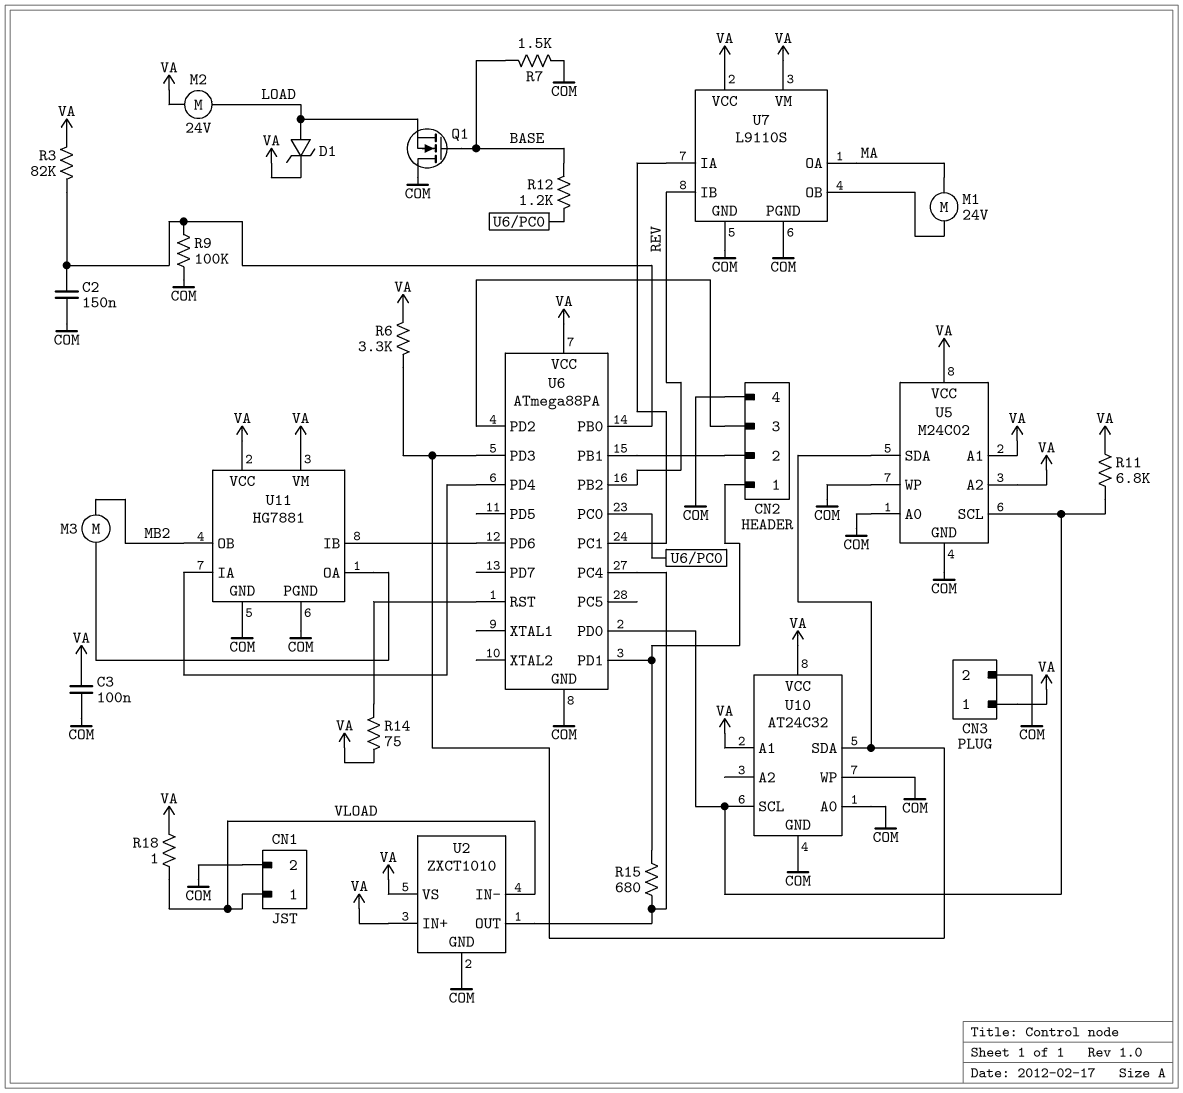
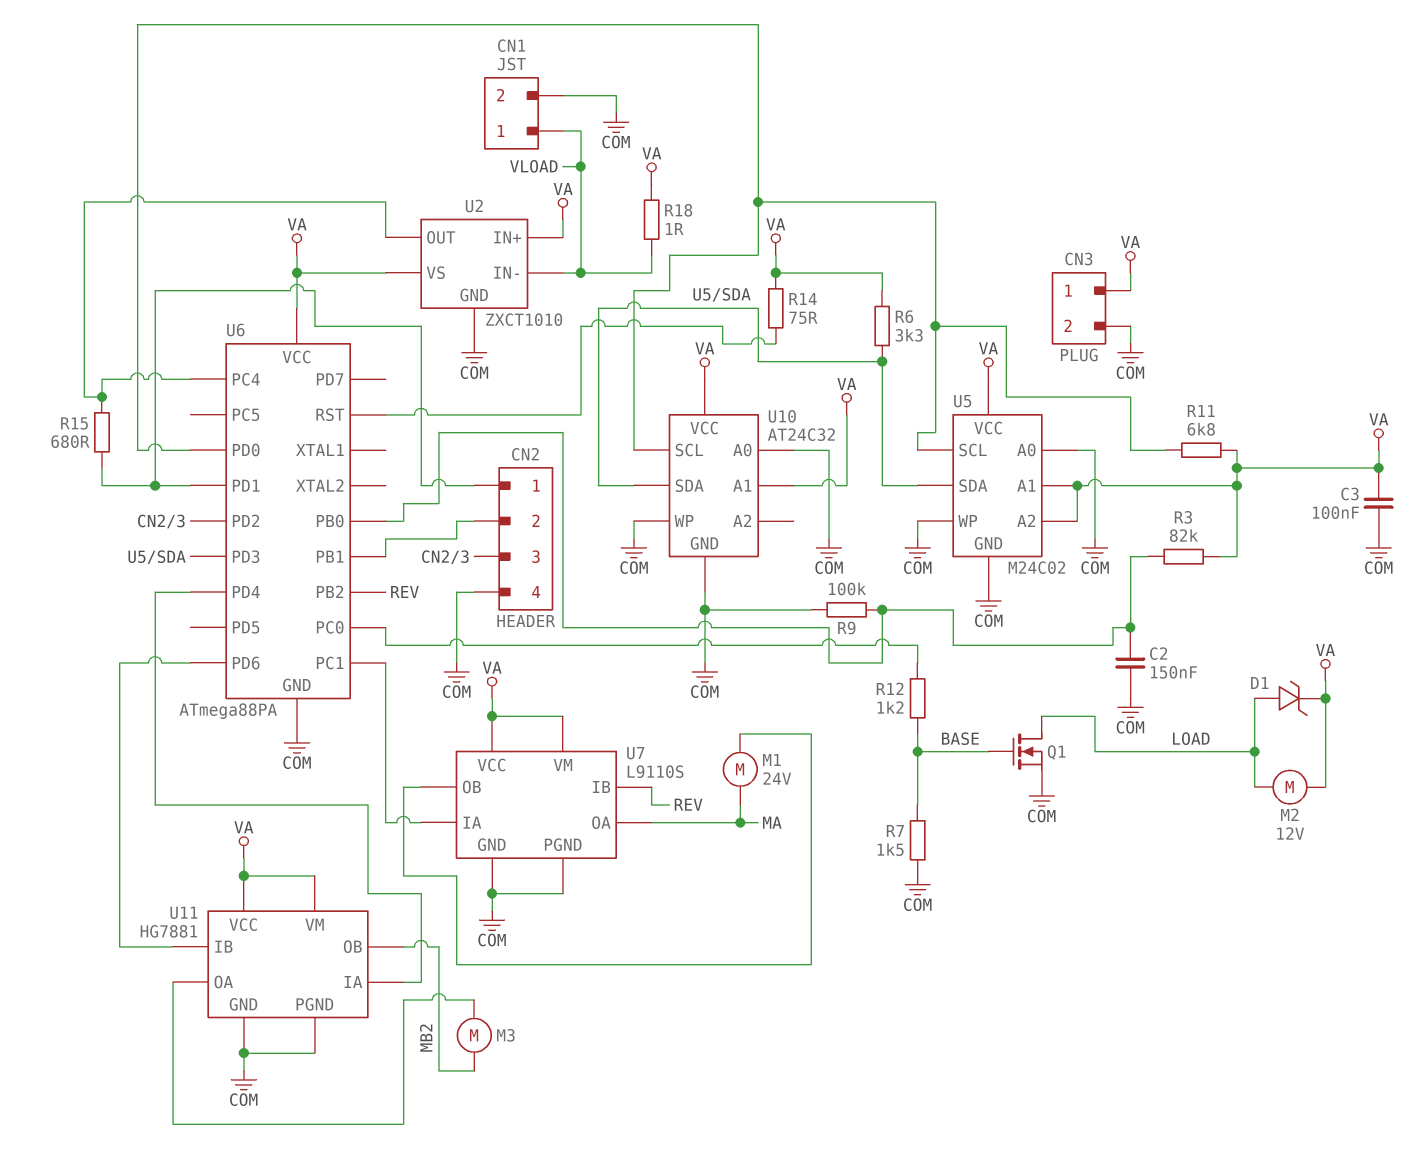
M2: motor 24V (LOAD, VA) -> motor 12V (LOAD, VA)
Q1: NMOS (G BASE, D COM, S LOAD) -> NMOS (G BASE, D LOAD, S COM)

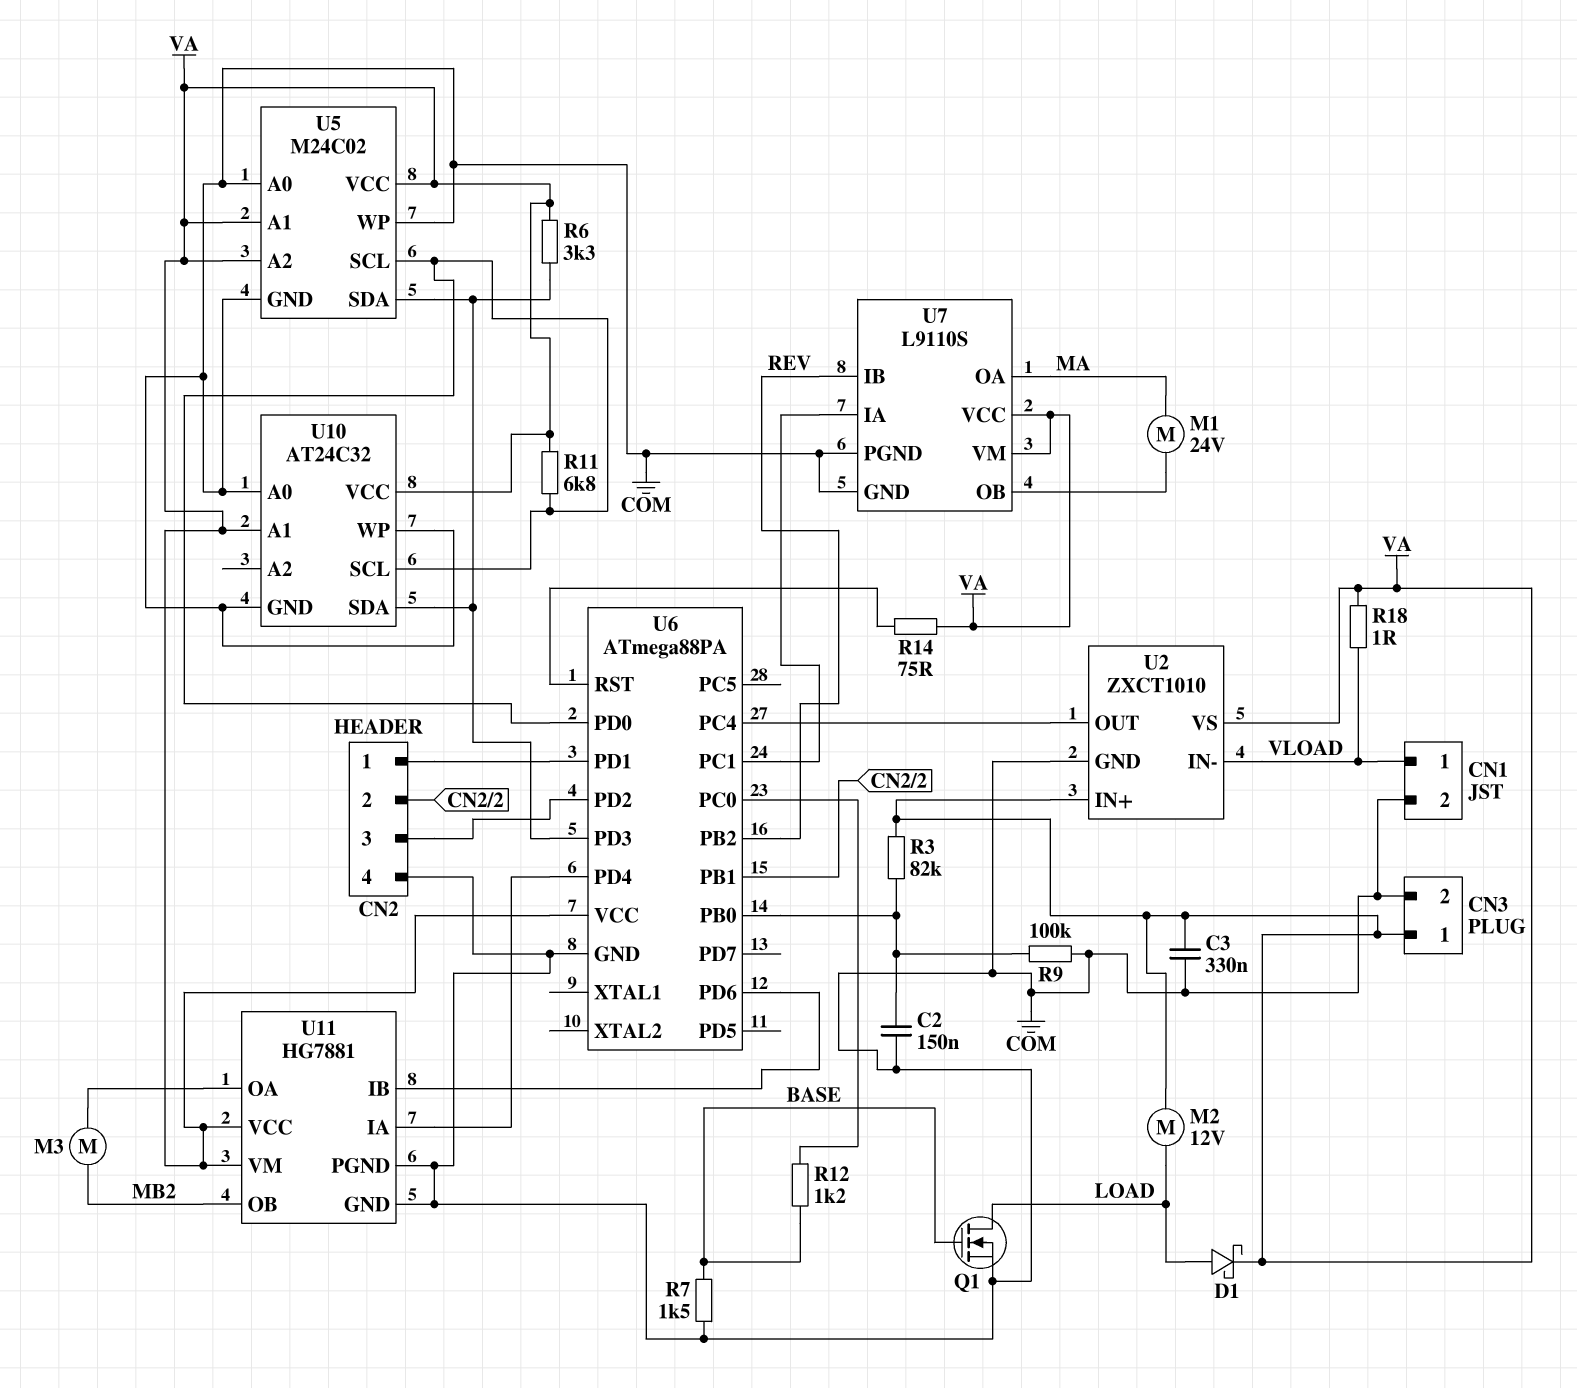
C3: 100nF (COM, VA) -> 330nF (COM, VA)
D1: zener (A LOAD, K VA) -> schottky (A LOAD, K VA)
R15: 680 (CN2/1, U2/OUT) -> none

